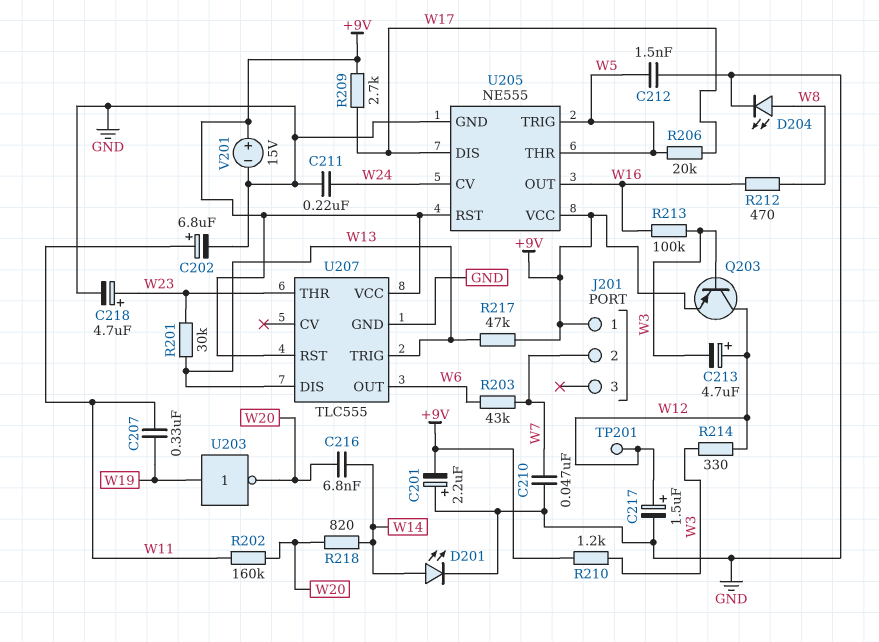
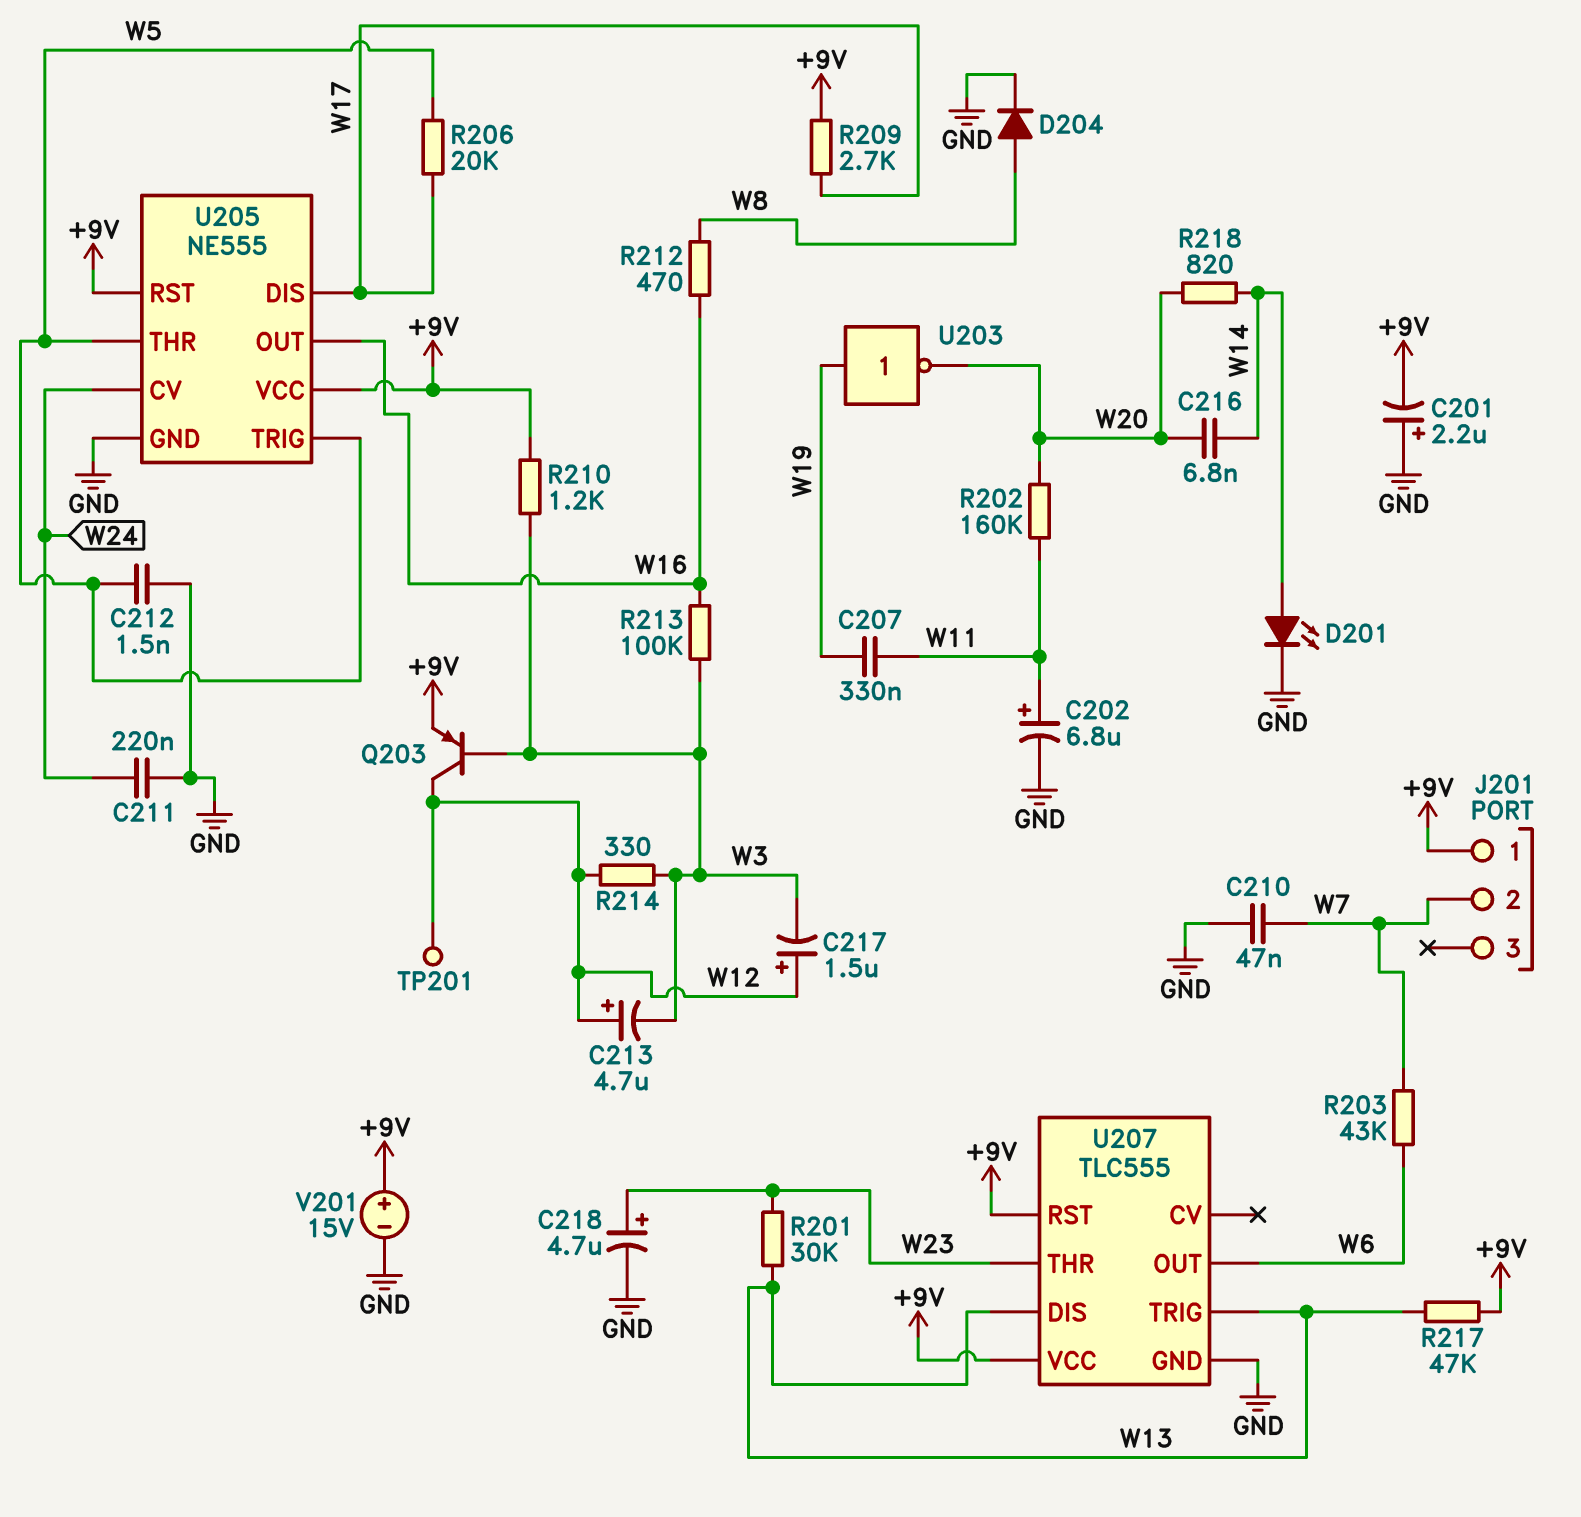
C217: 1.5uF (plus W12, minus GND) -> 1.5uF (plus W12, minus W3)
D204: LED (A W8, K GND) -> diode (A W8, K GND)

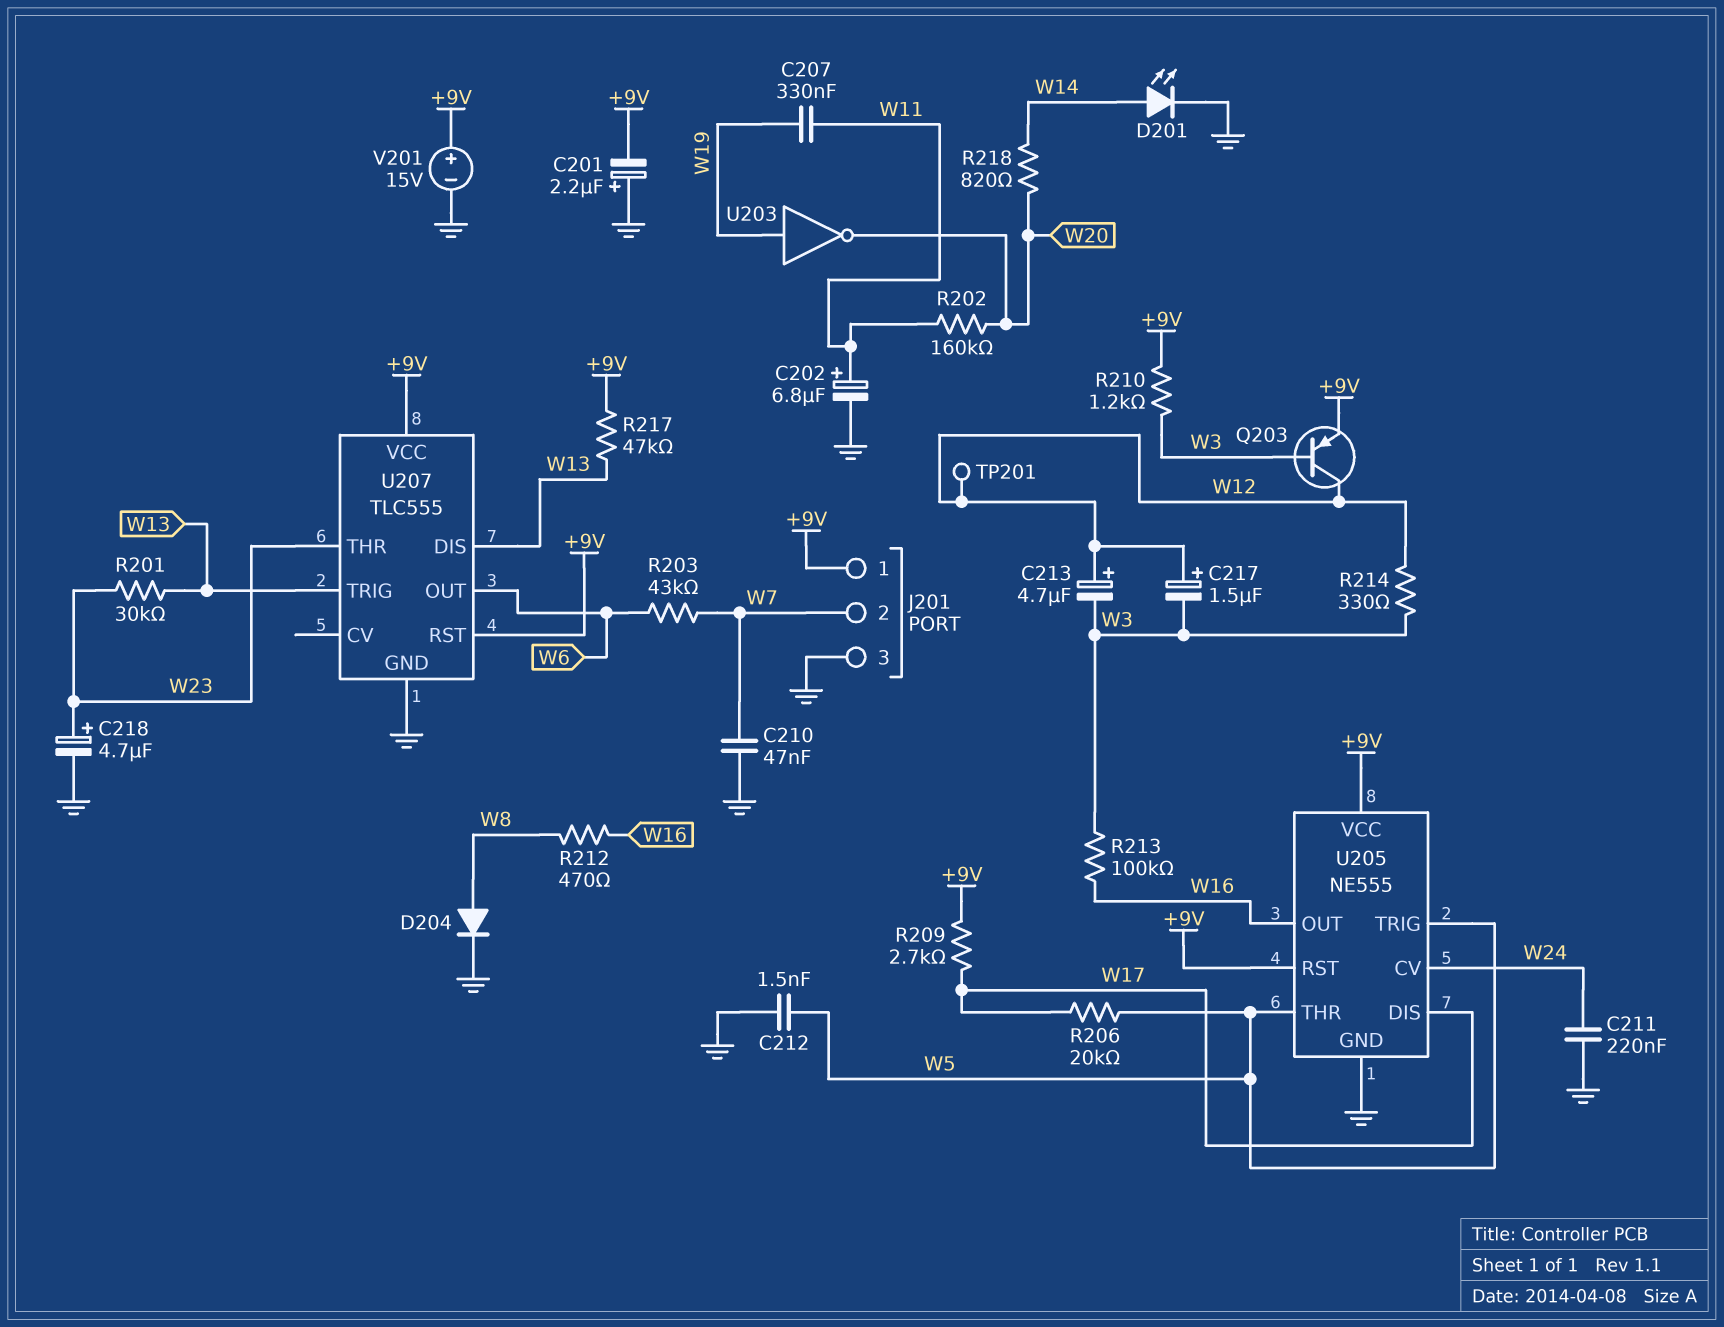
C216: 6.8nF (W14, W20) -> none
J201 pin 3: none -> GND

